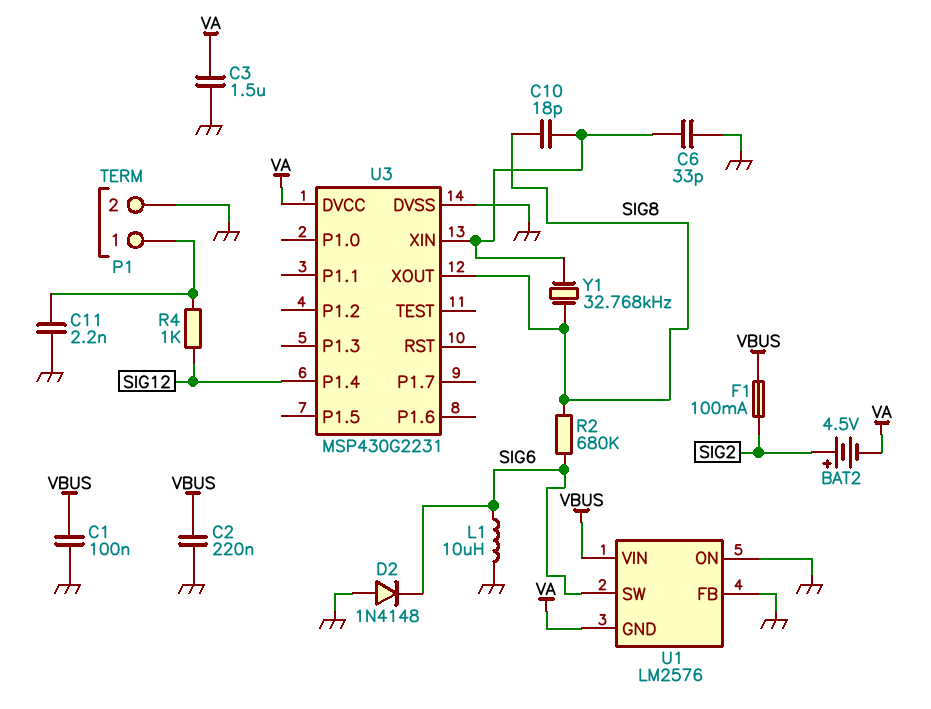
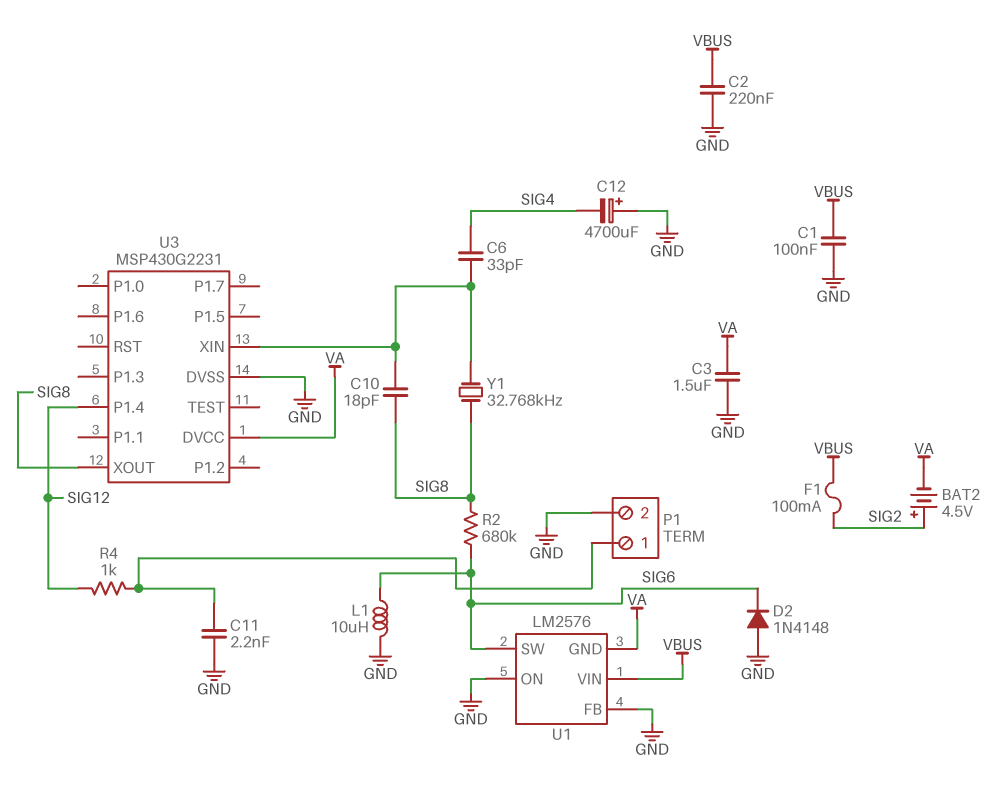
C6: 33pF (GND, U3/XIN) -> 33pF (SIG4, U3/XIN)
C12: none -> 4700uF (plus GND, minus SIG4)

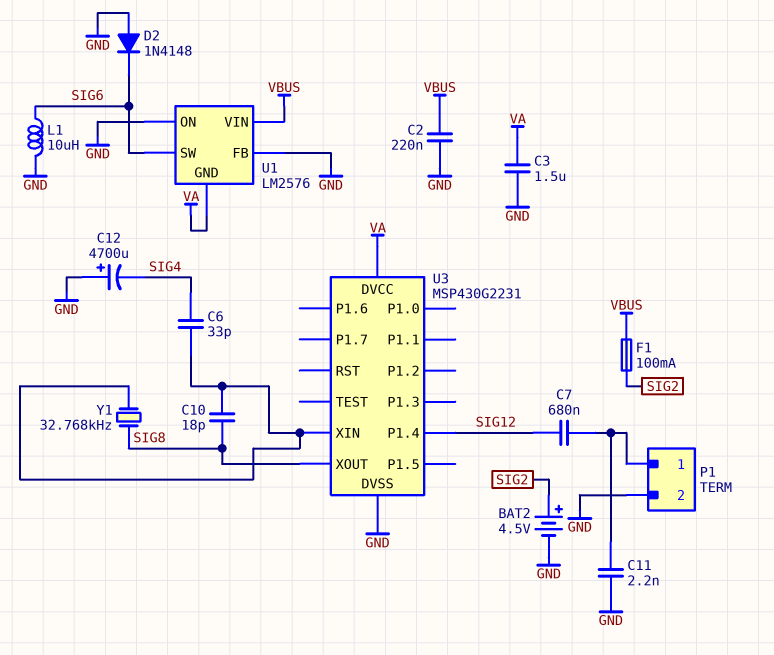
BAT2: 4.5V (plus SIG2, minus VA) -> 4.5V (plus SIG2, minus GND)
C1: 100nF (GND, VBUS) -> none
C7: none -> 680nF (P1/1, SIG12)
R2: 680k (SIG6, SIG8) -> none
R4: 1k (P1/1, SIG12) -> none

